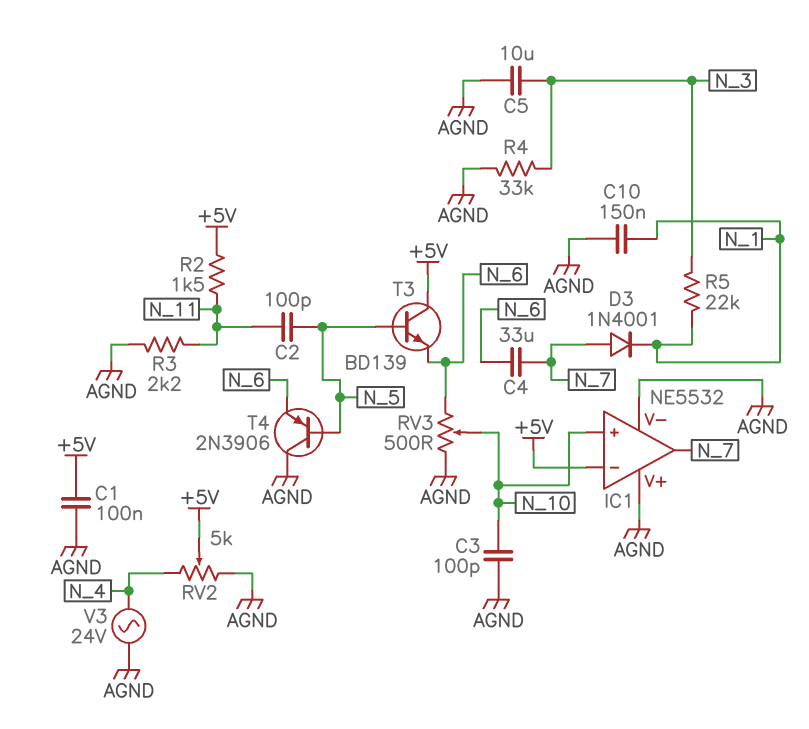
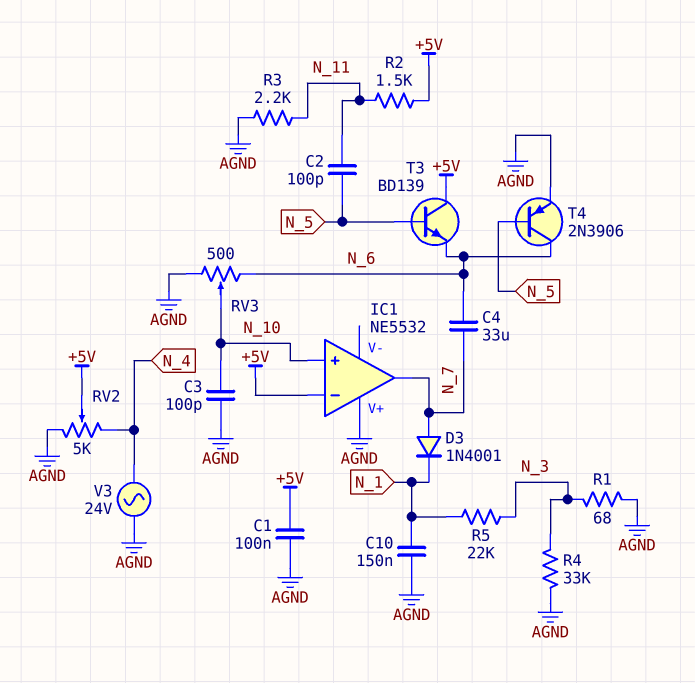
C5: 10uF (AGND, N_3) -> none
IC1 pin V-: AGND -> none
R1: none -> 68 (AGND, N_3)
T4: PNP 2N3906 (B N_5, C AGND, E N_6) -> PNP 2N3906 (B N_5, C N_6, E AGND)

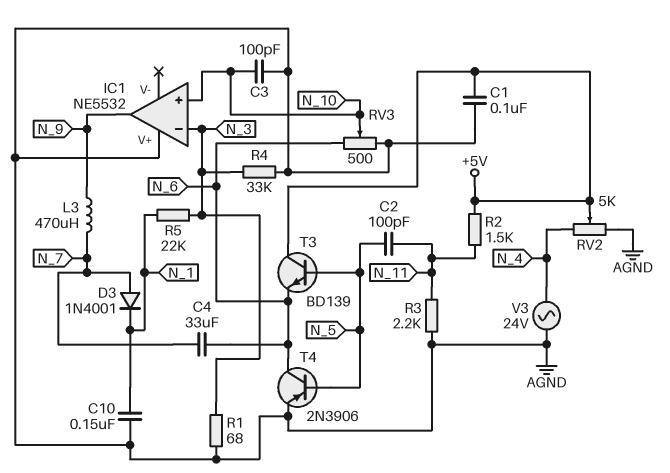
IC1 pin in-: +5V -> N_3
IC1 pin out: N_7 -> N_9
L3: none -> 470uH (N_7, N_9)

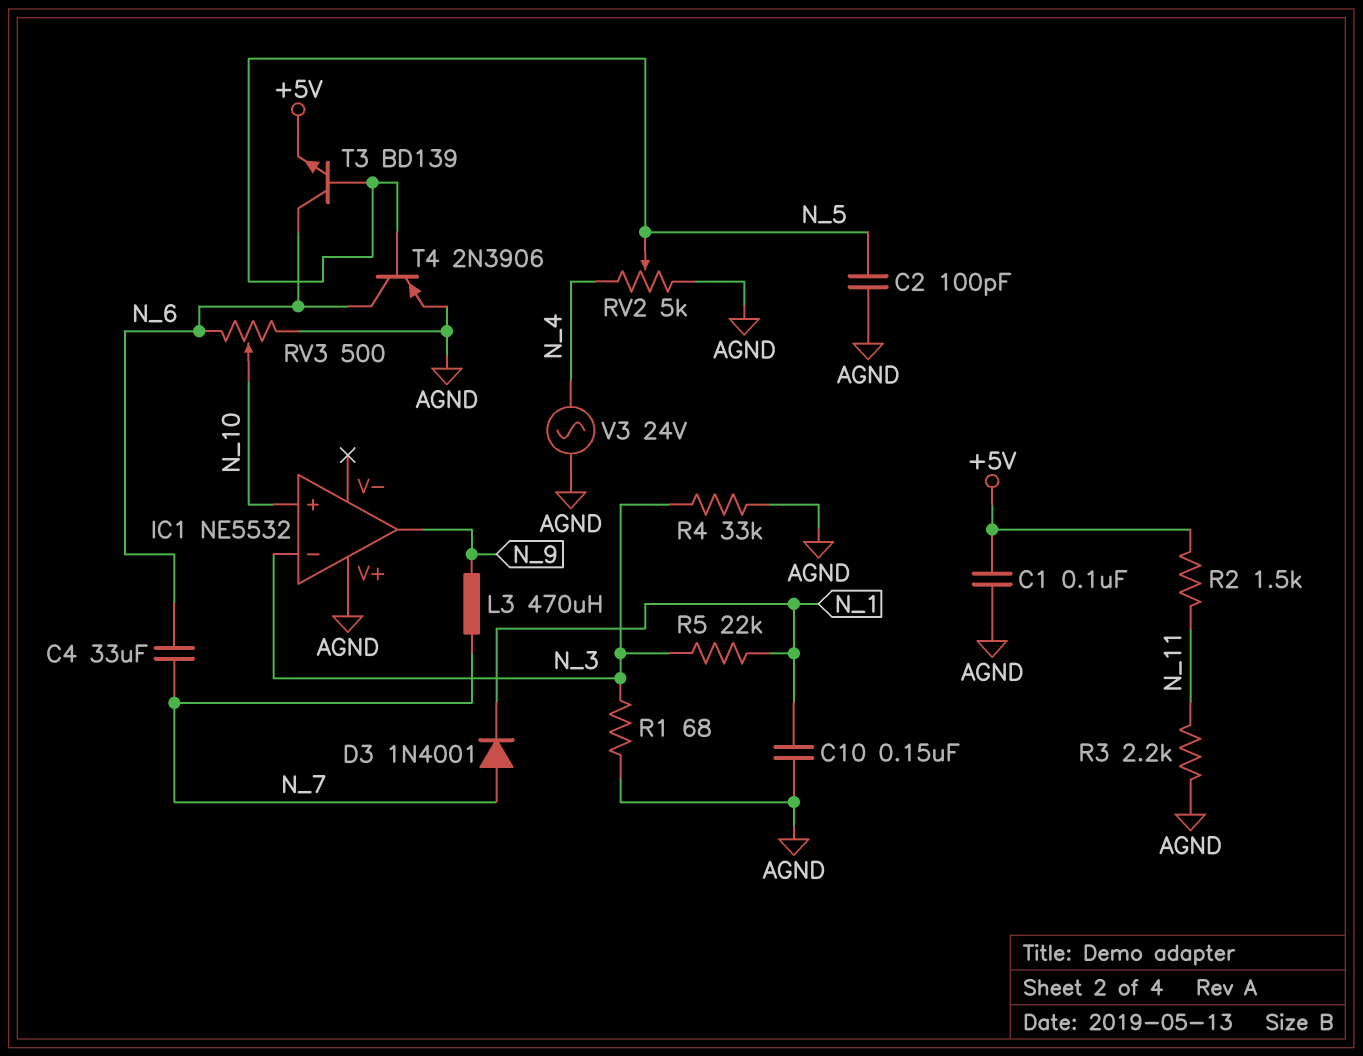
C2: 100pF (N_5, N_11) -> 100pF (AGND, N_5)
C3: 100pF (AGND, N_10) -> none
RV2: 5k (AGND, N_4, wiper +5V) -> 5k (AGND, N_4, wiper N_5)
T3: NPN BD139 (B N_5, C +5V, E N_6) -> NPN BD139 (B N_5, C N_6, E +5V)

